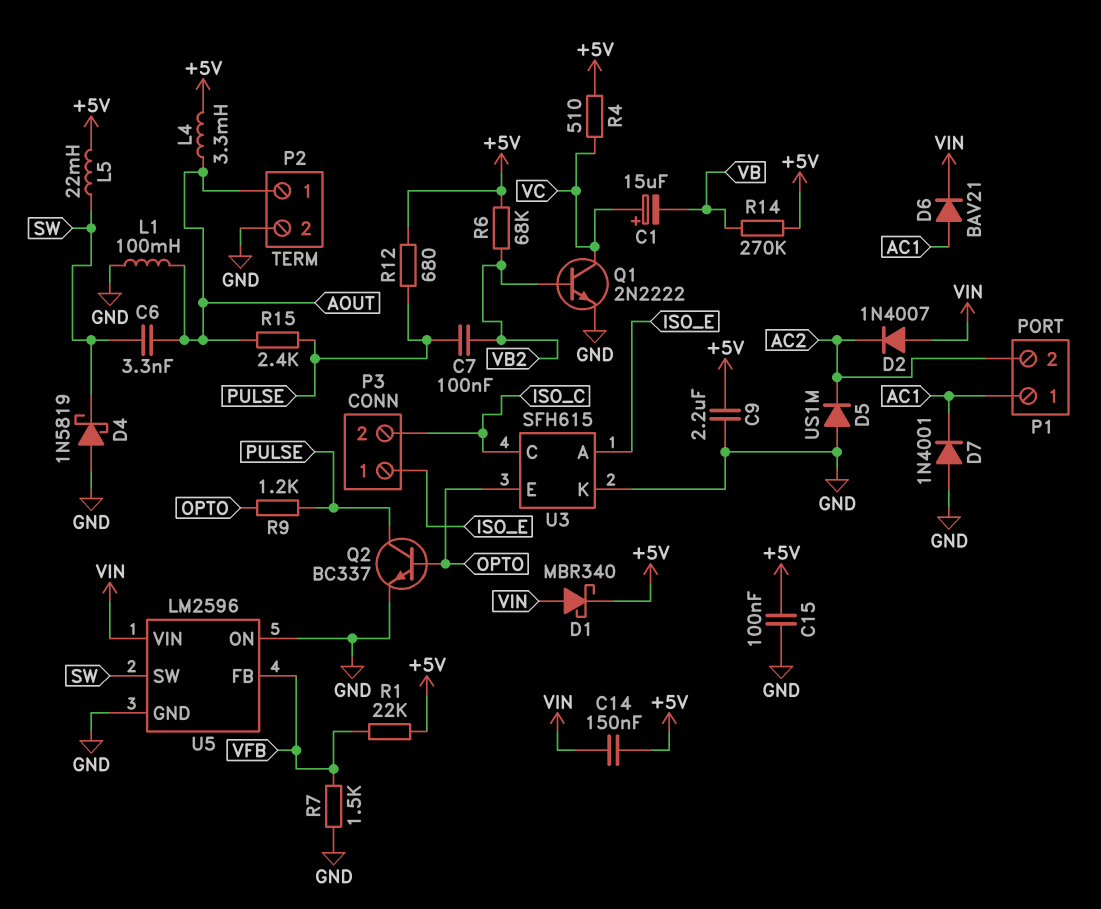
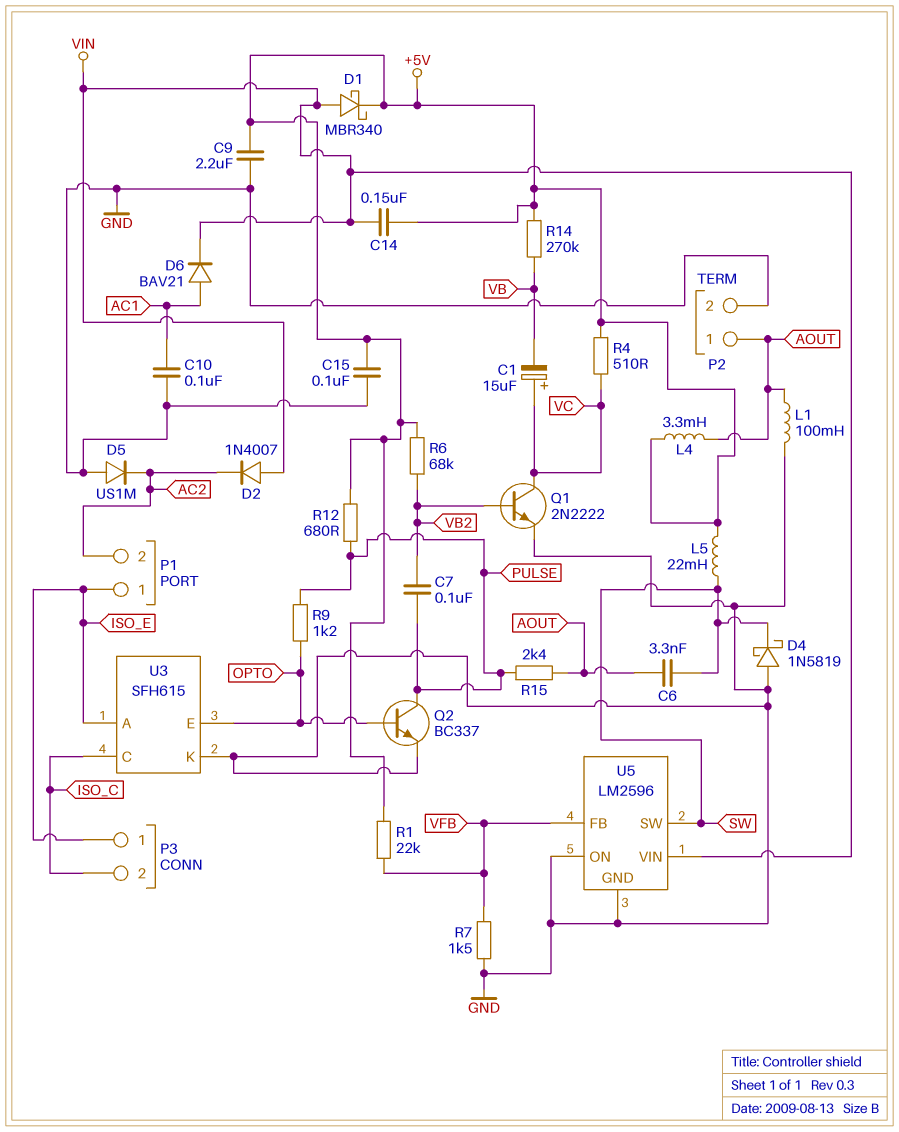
C10: none -> 100nF (AC1, GND)
D7: diode 1N4001 (A GND, K AC1) -> none
P1 pin 1: AC1 -> ISO_E

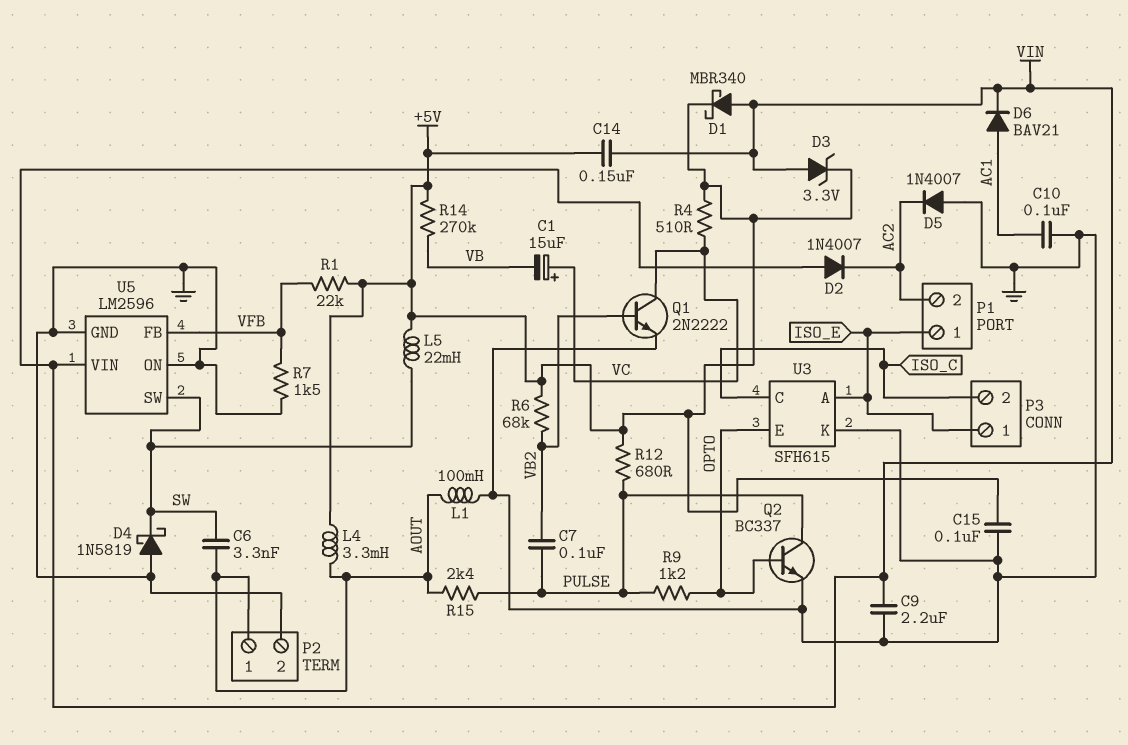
C9: 2.2uF (+5V, GND) -> 2.2uF (GND, VIN)
D3: none -> zener 3.3V (A VIN, K +5V)
D5: diode US1M (A GND, K AC2) -> diode 1N4007 (A GND, K AC2)

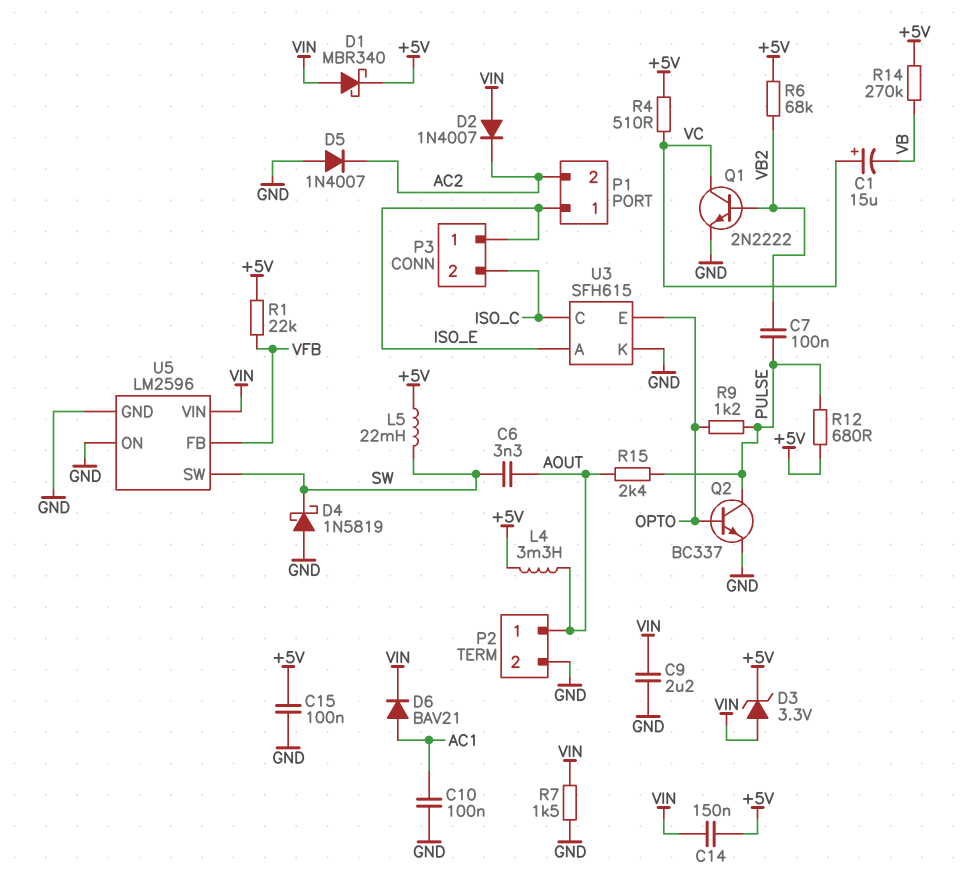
L1: 100mH (AOUT, GND) -> none
R7: 1.5k (GND, VFB) -> 1.5k (GND, VIN)

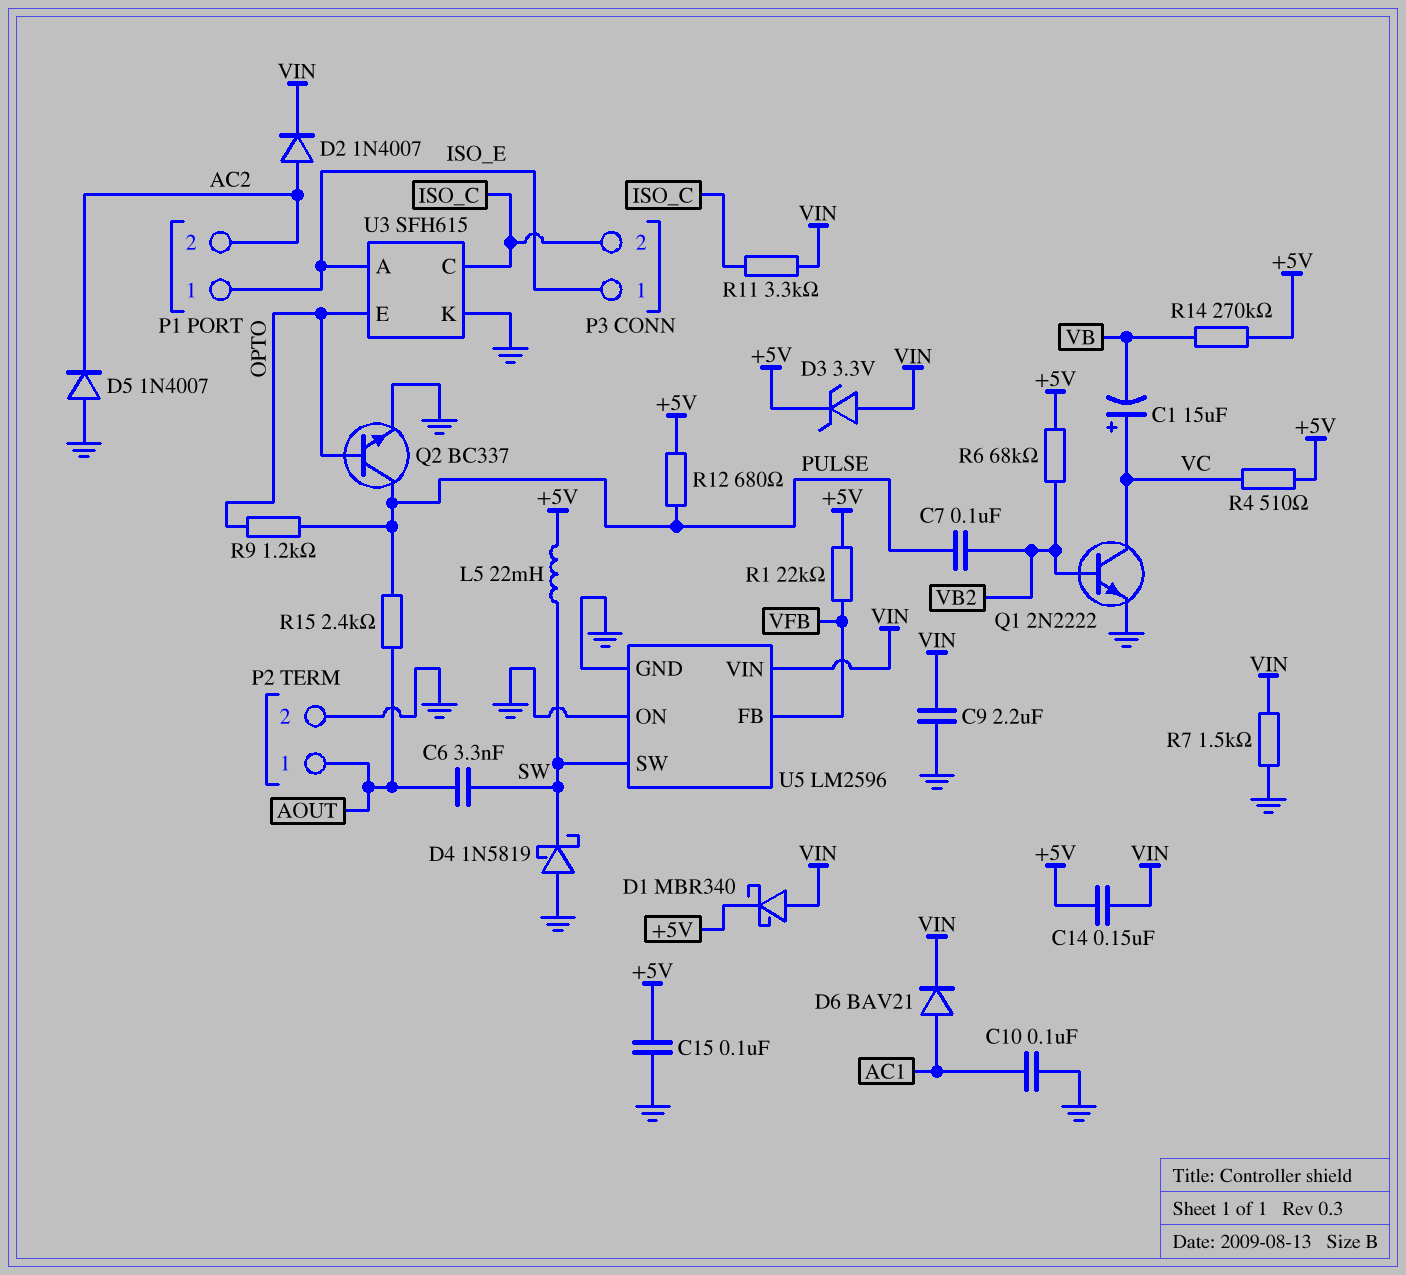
D2: diode 1N4007 (A VIN, K AC2) -> diode 1N4007 (A AC2, K VIN)
L4: 3.3mH (+5V, AOUT) -> none
R11: none -> 3.3k (ISO_C, VIN)

